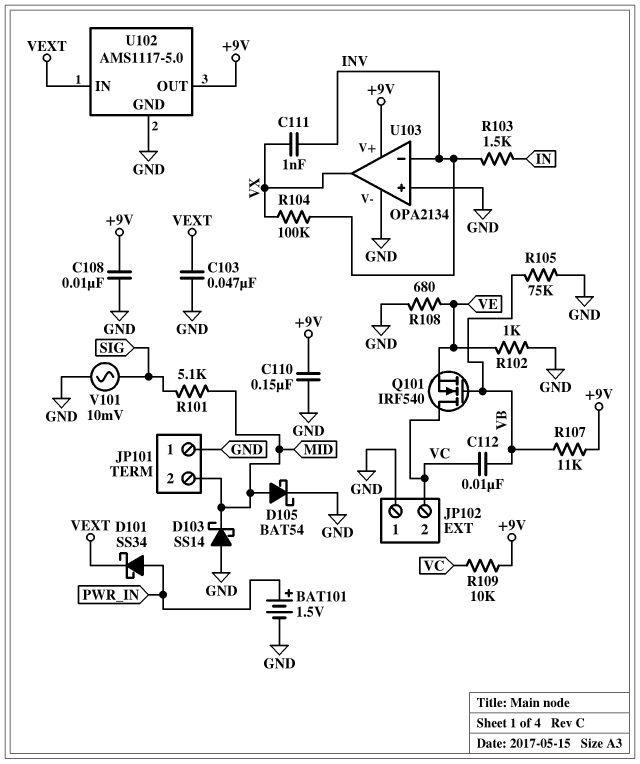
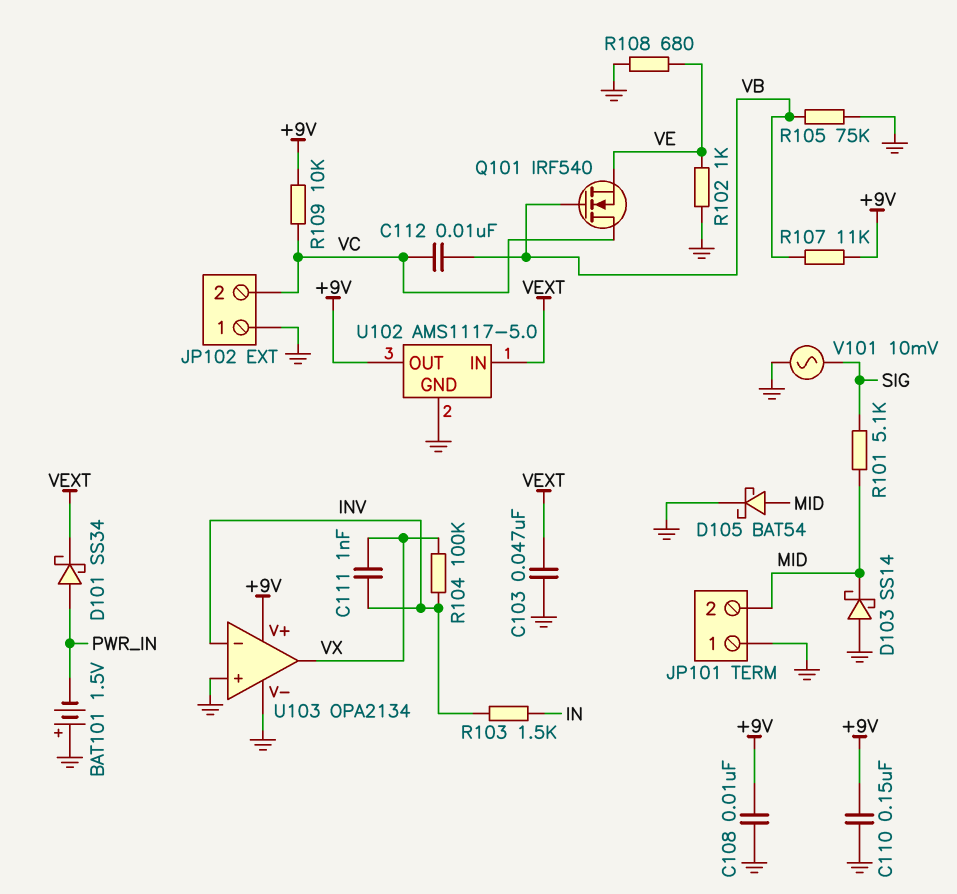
BAT101: 1.5V (plus PWR_IN, minus GND) -> 1.5V (plus GND, minus PWR_IN)

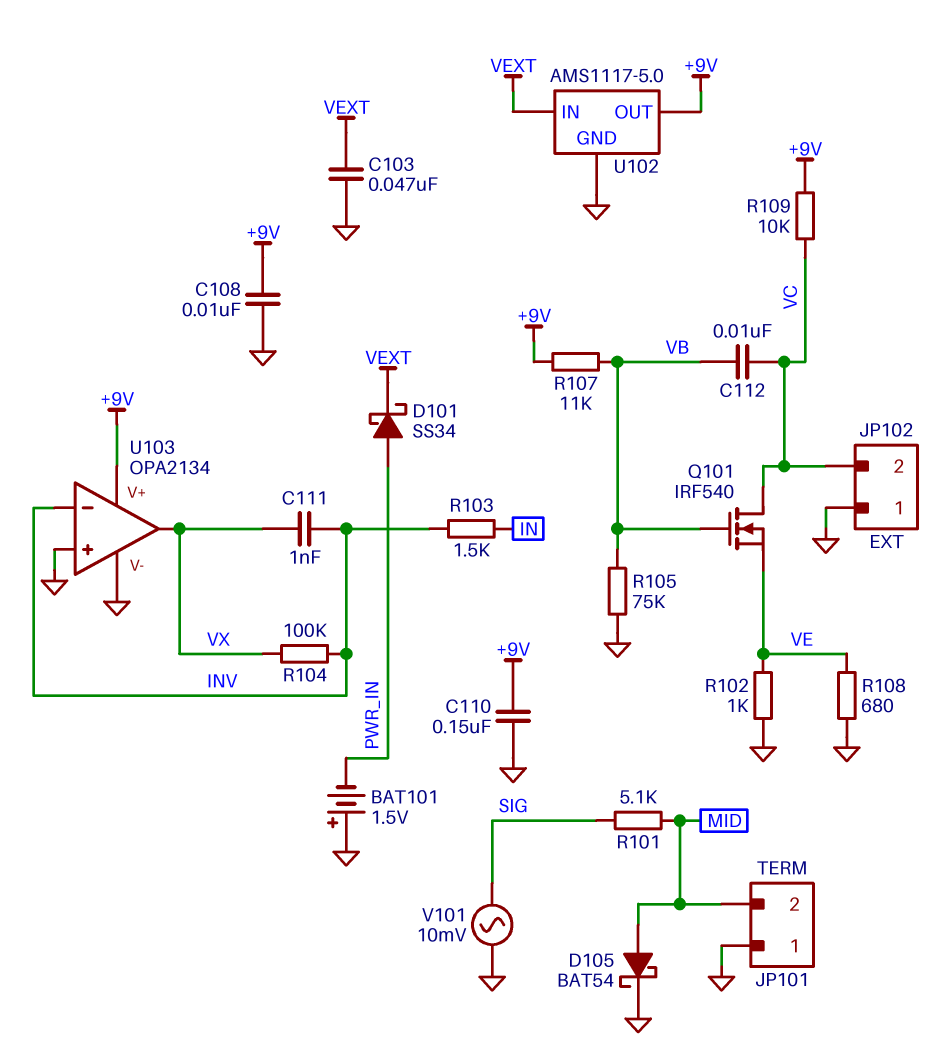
D103: schottky SS14 (A GND, K MID) -> none

